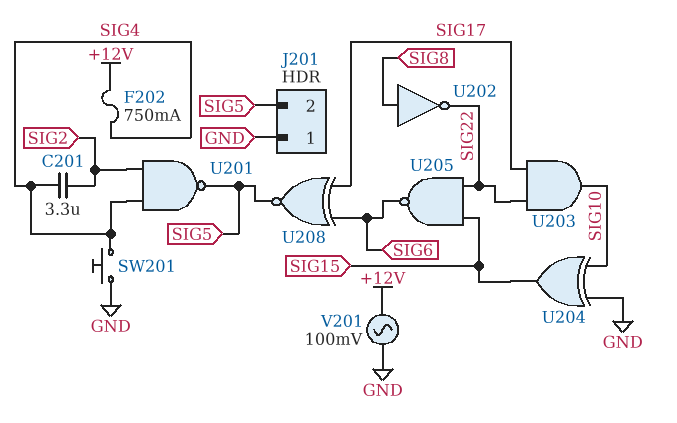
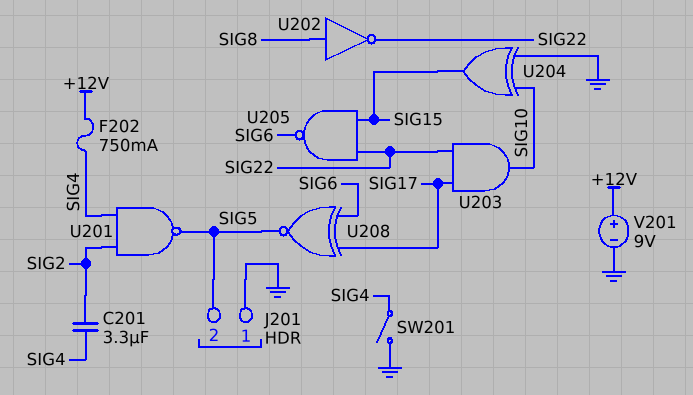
SW201: button (GND, SIG4) -> switch (GND, SIG4)
V201: AC 100mV (+12V, GND) -> 9V (plus +12V, minus GND)

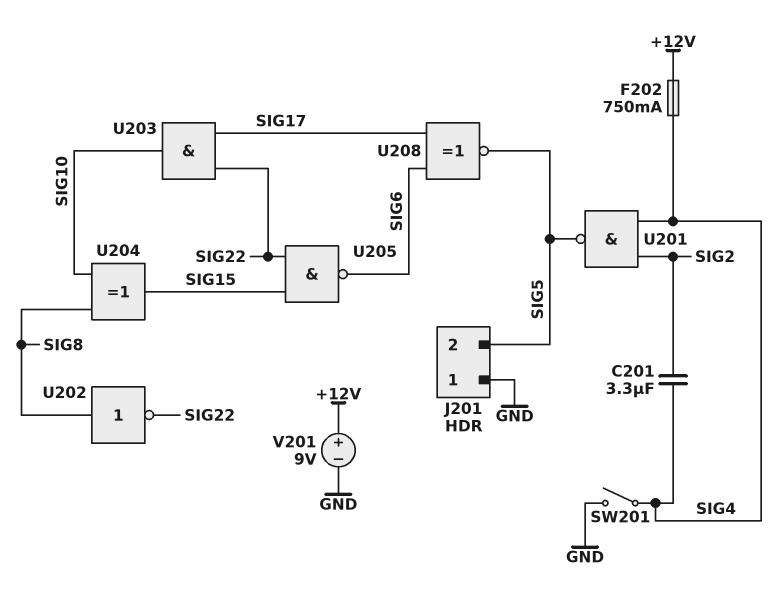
U204: XOR (in GND, in SIG10, out SIG15) -> XOR (in SIG8, in SIG10, out SIG15)

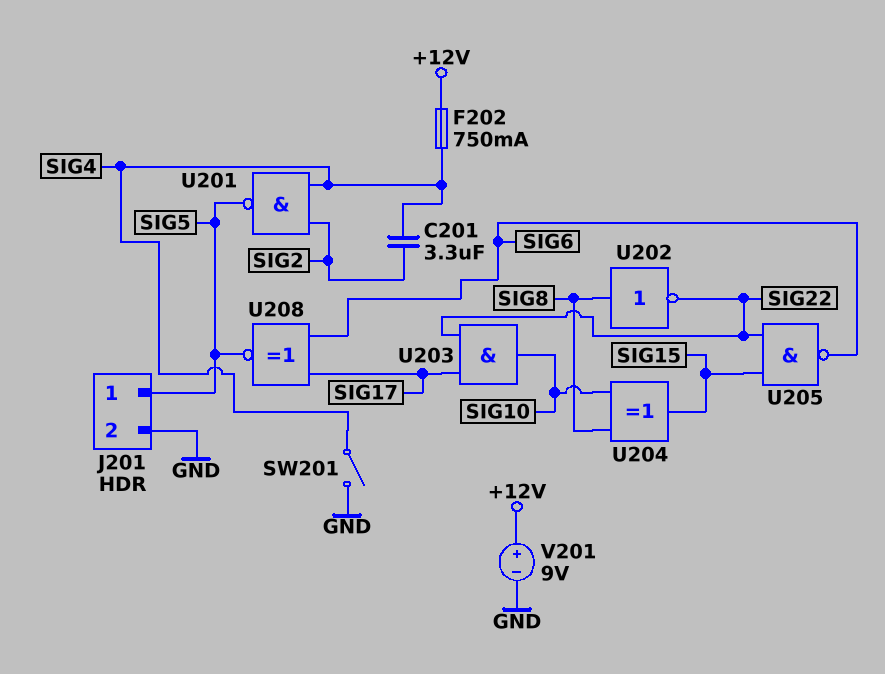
J201 pin 1: GND -> SIG5
J201 pin 2: SIG5 -> GND

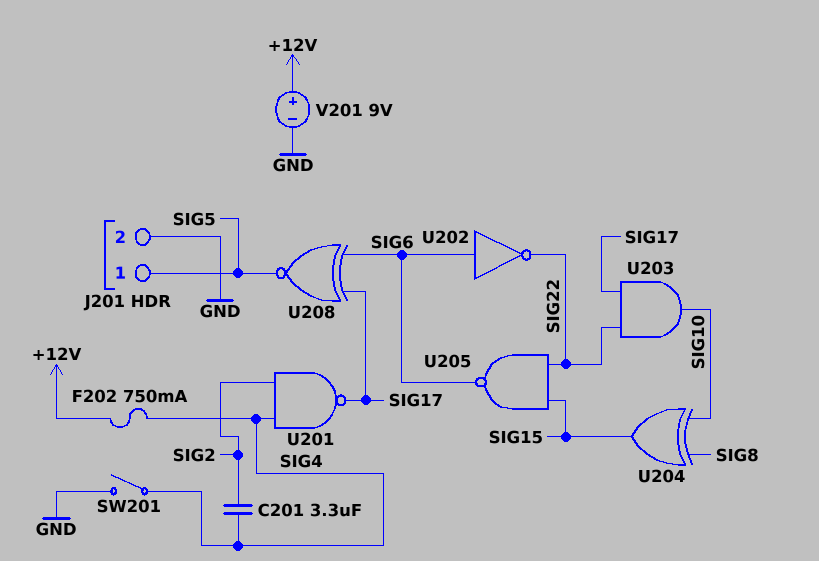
U201: NAND (in SIG2, in SIG4, out SIG5) -> NAND (in SIG2, in SIG4, out SIG17)
U202: NOT (in SIG8, out SIG22) -> NOT (in SIG6, out SIG22)

